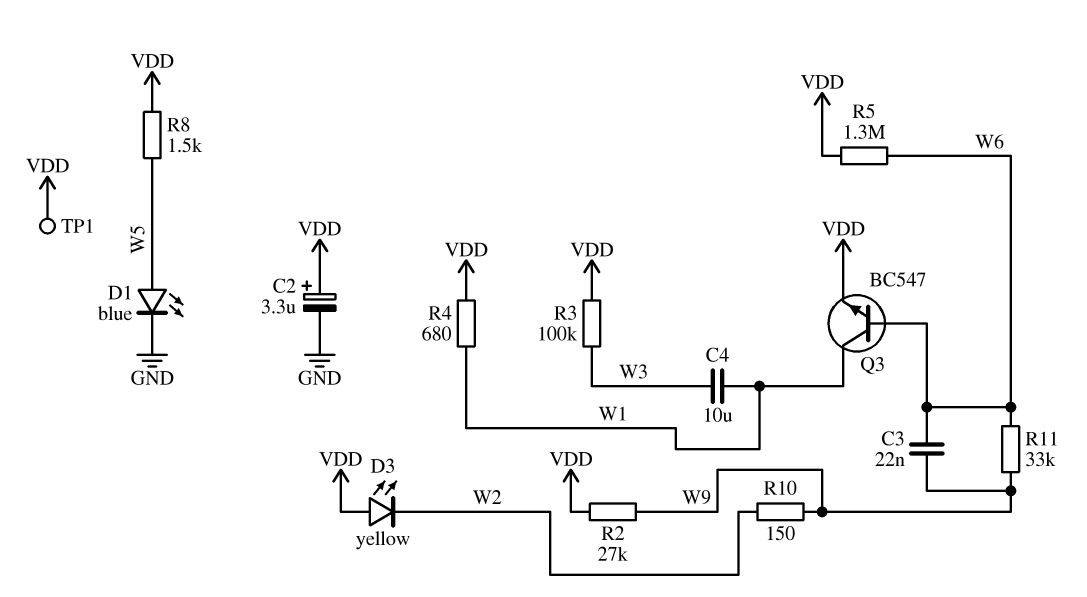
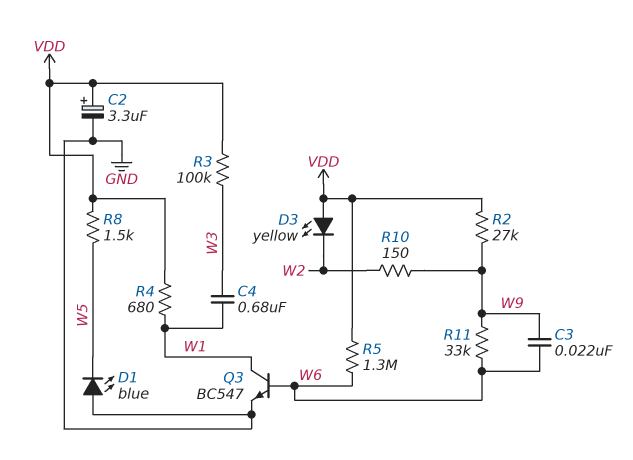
C4: 10uF (W1, W3) -> 680nF (W1, W3)
D1: LED blue (A W5, K GND) -> LED blue (A GND, K W5)
Q3: NPN BC547 (B W6, C W1, E VDD) -> NPN BC547 (B W6, C W1, E GND)
TP1: test point (VDD) -> none

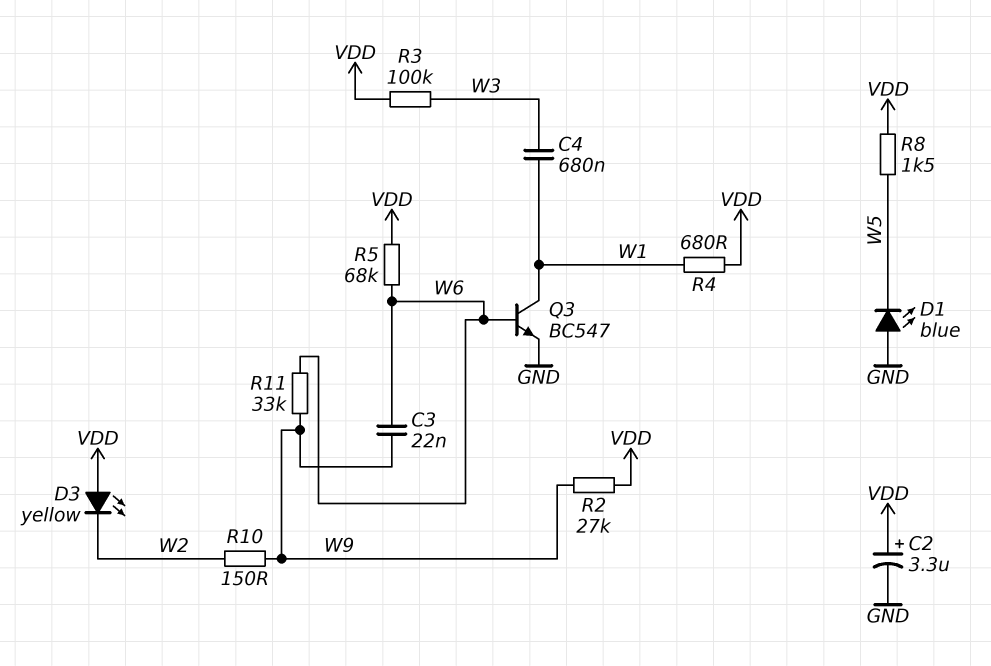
R5: 1.3M (VDD, W6) -> 68k (VDD, W6)

